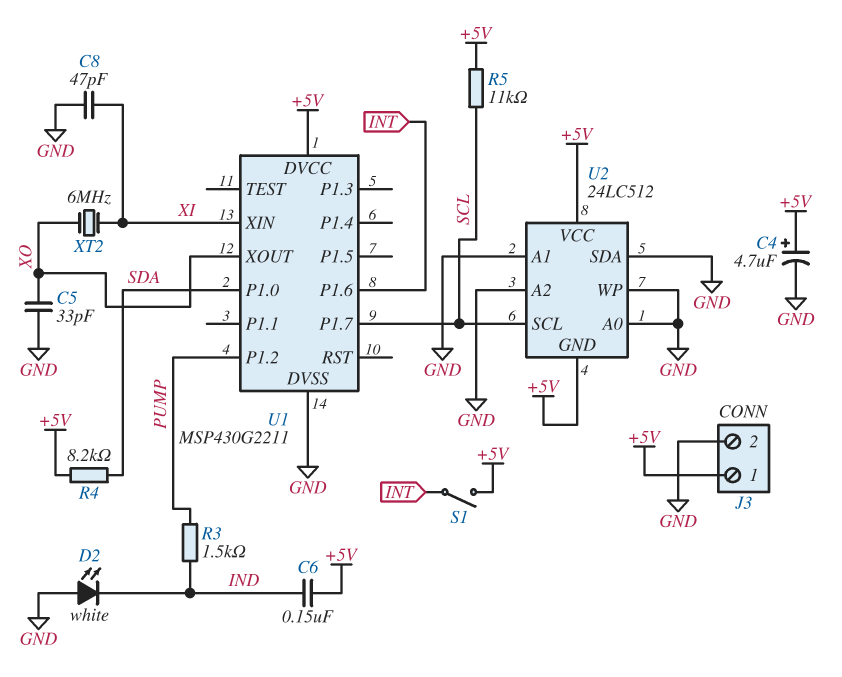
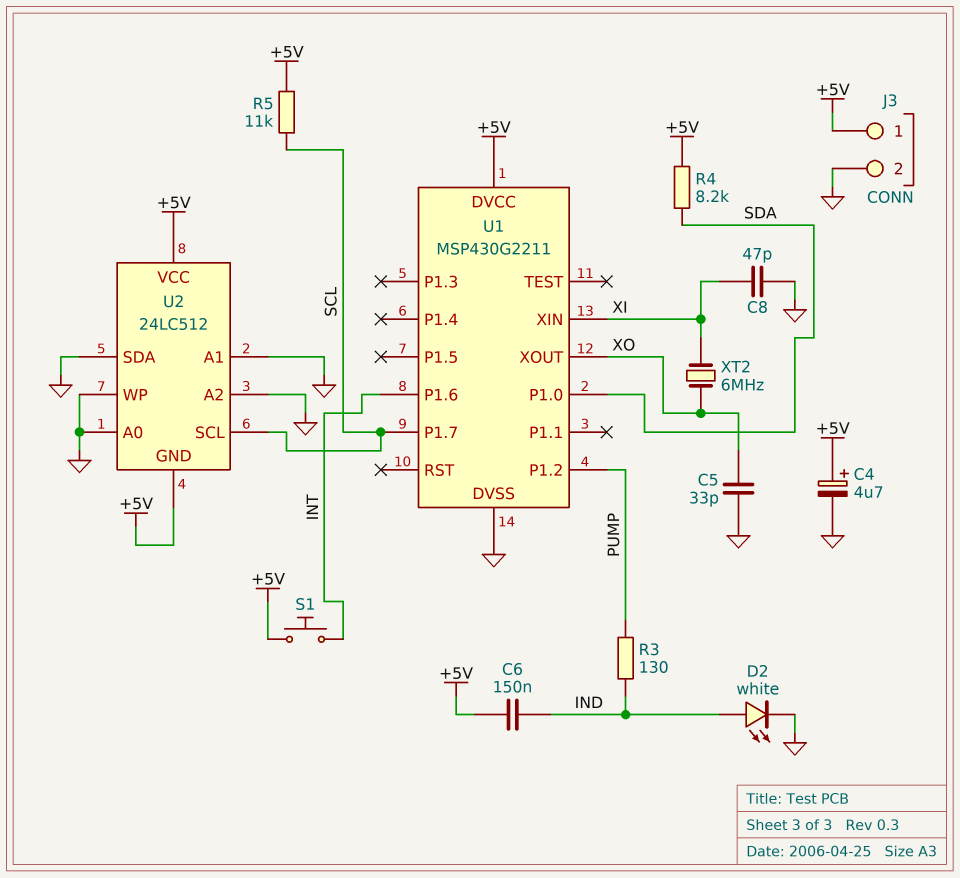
D2: LED white (A GND, K IND) -> LED white (A IND, K GND)
R3: 1.5k (IND, PUMP) -> 130 (IND, PUMP)
S1: switch (+5V, INT) -> button (+5V, INT)

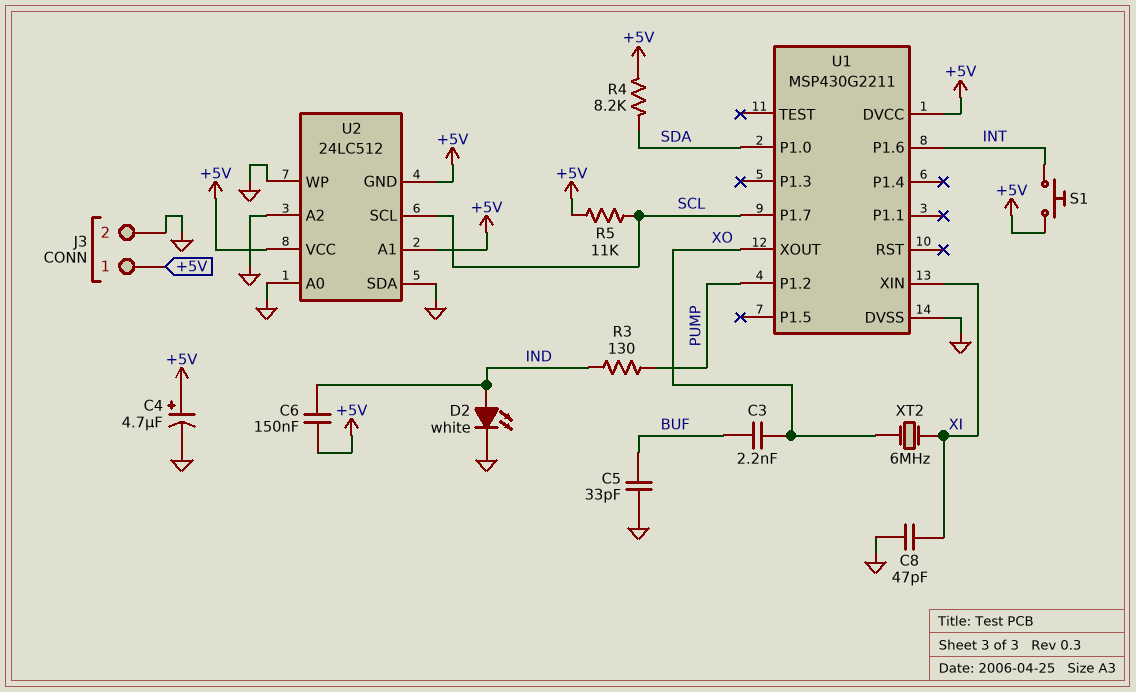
C3: none -> 2.2nF (BUF, XO)
C5: 33pF (GND, XO) -> 33pF (BUF, GND)
U2 pin A1: GND -> +5V

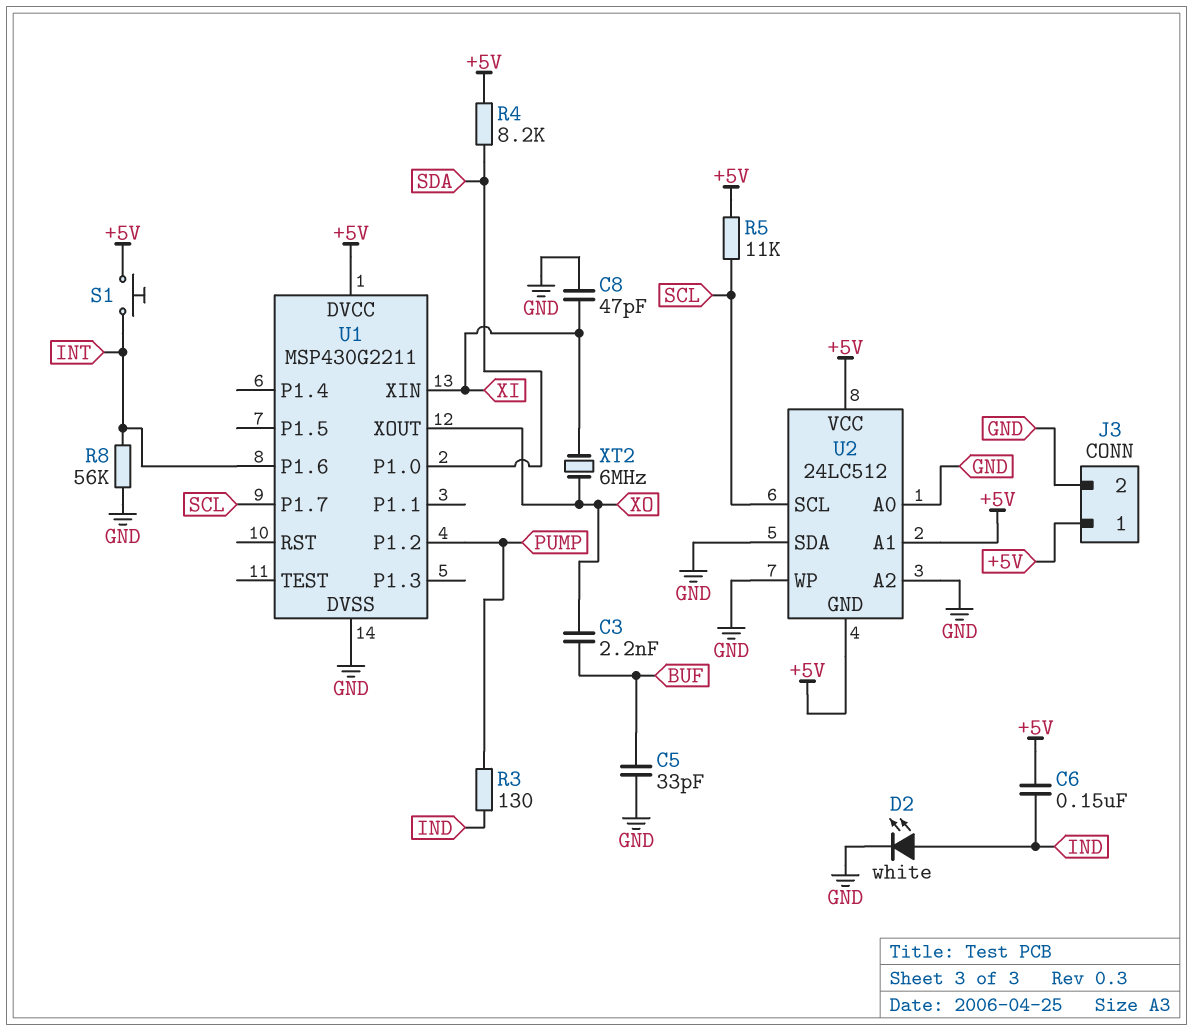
C4: 4.7uF (plus +5V, minus GND) -> none
R8: none -> 56k (GND, INT)

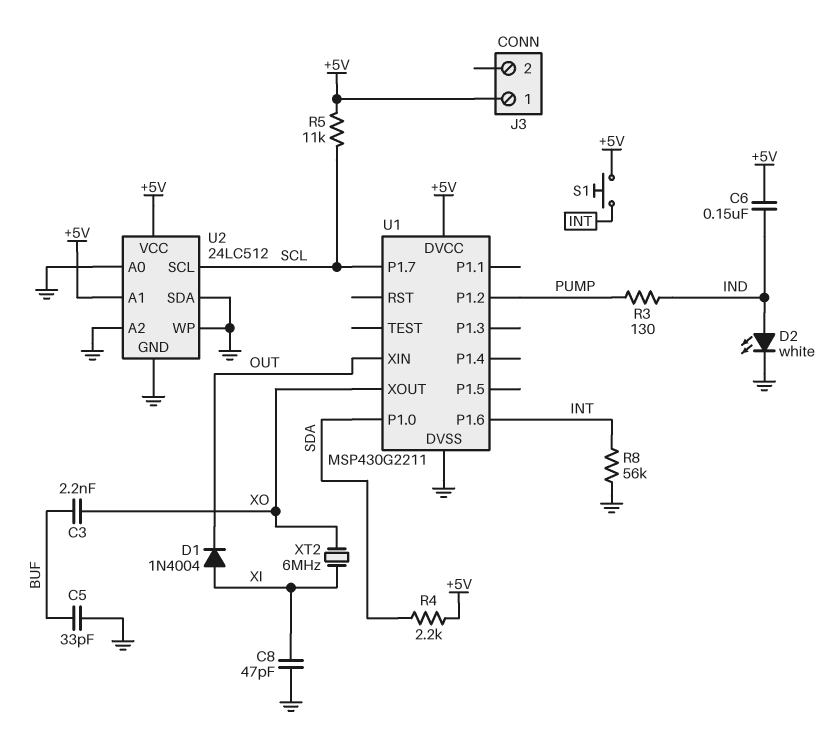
D1: none -> diode 1N4004 (A XI, K OUT)
J3 pin 2: GND -> none
R4: 8.2k (+5V, SDA) -> 2.2k (+5V, SDA)
U1 pin XIN: XI -> OUT
U2 pin GND: +5V -> GND

